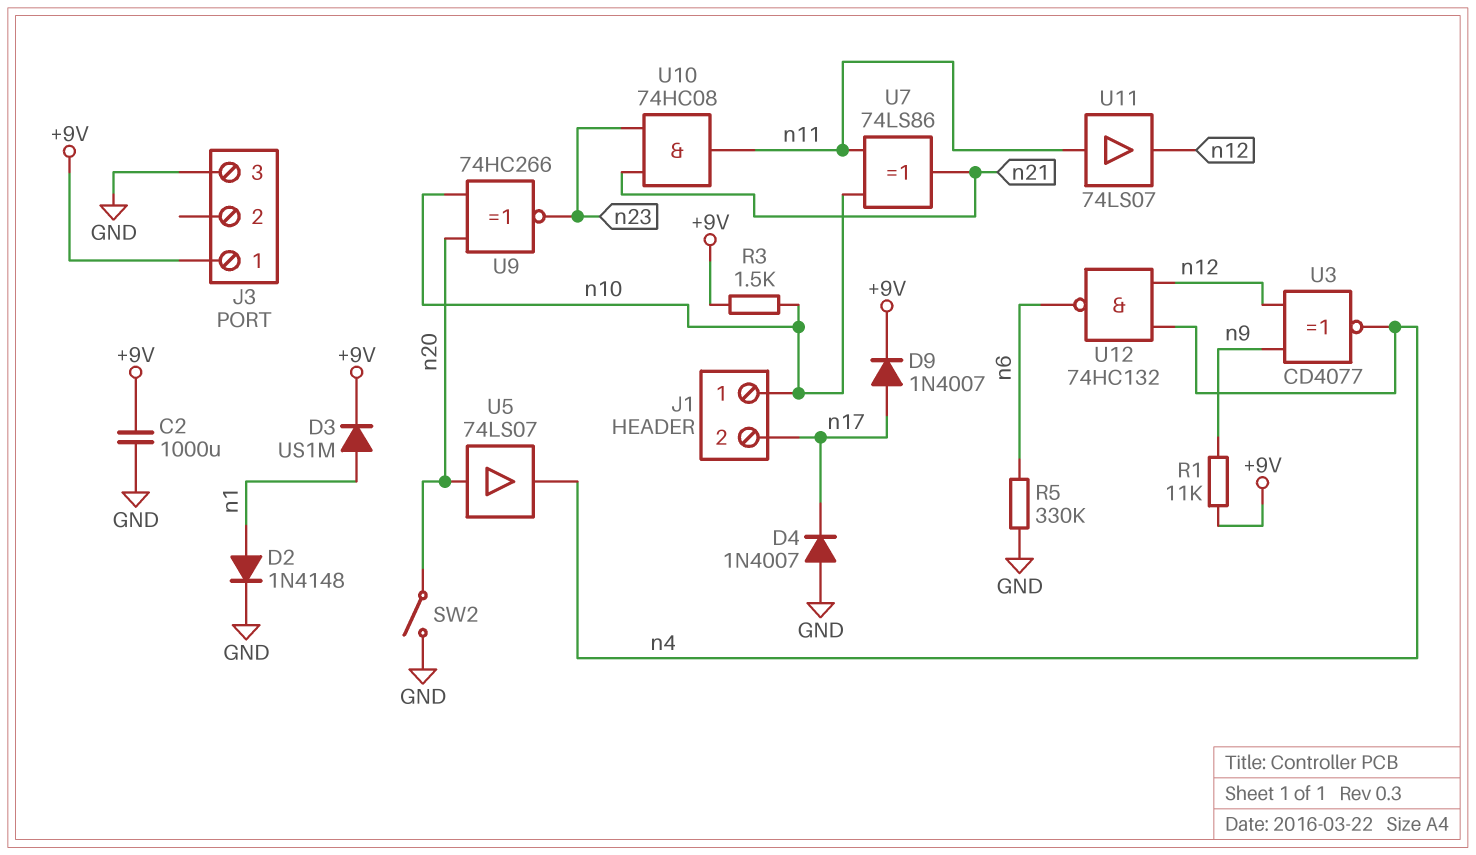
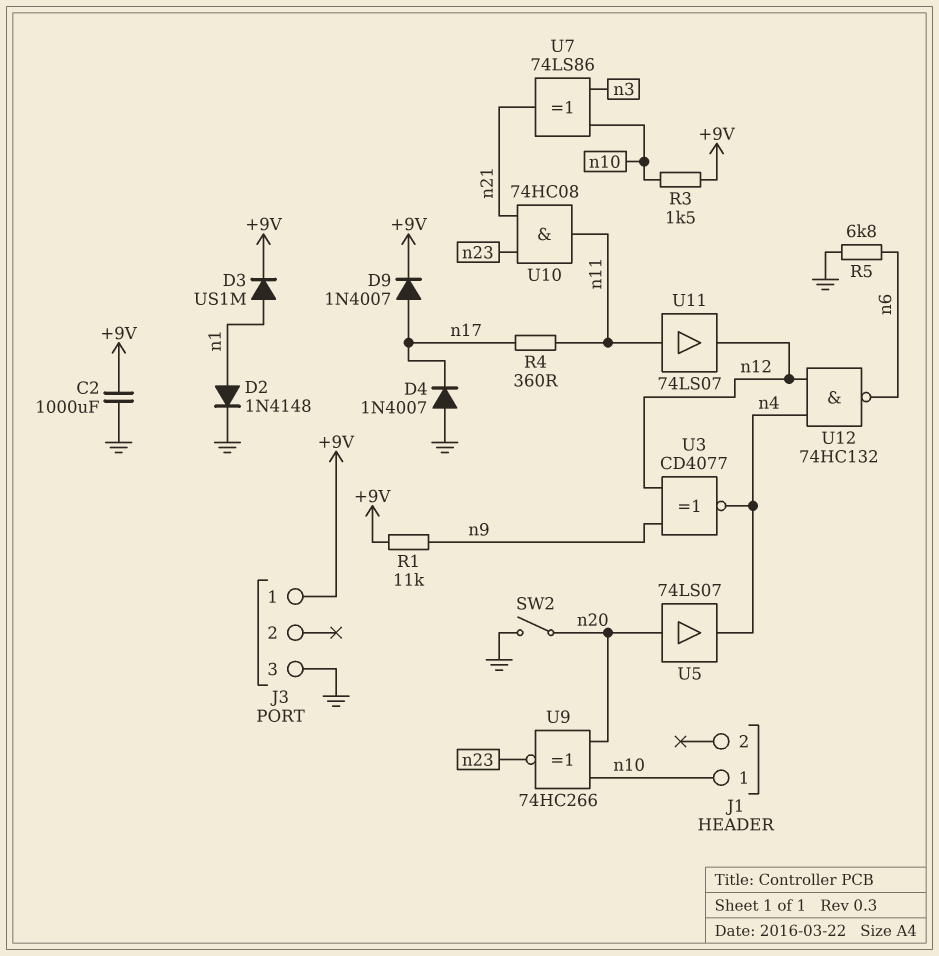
J1 pin 2: n17 -> none
R4: none -> 360 (n11, n17)
R5: 330k (GND, n6) -> 6.8k (GND, n6)
U7: XOR 74LS86 (in n10, in n11, out n21) -> XOR 74LS86 (in n3, in n10, out n21)

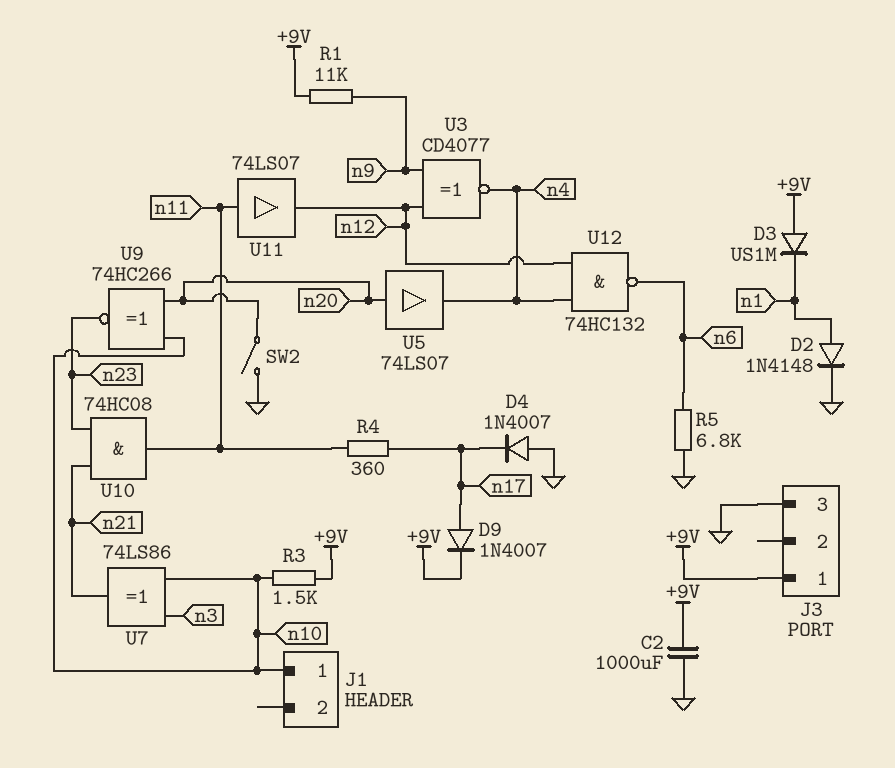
D3: diode US1M (A n1, K +9V) -> diode US1M (A +9V, K n1)

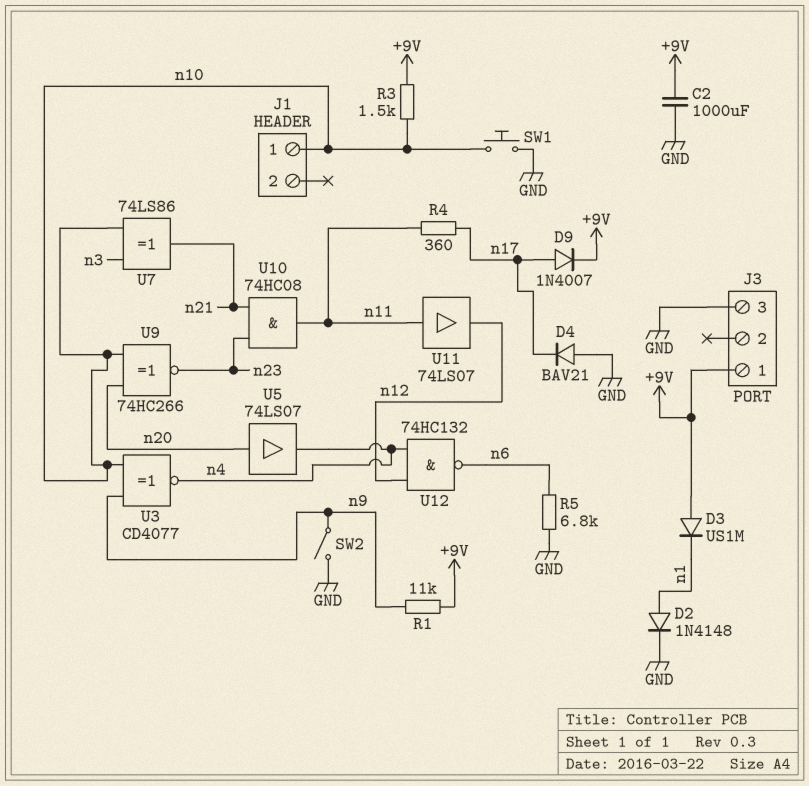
D4: diode 1N4007 (A GND, K n17) -> diode BAV21 (A GND, K n17)
SW1: none -> button (GND, n10)
SW2: switch (GND, n20) -> switch (GND, n9)
U3: XNOR CD4077 (in n9, in n12, out n4) -> XNOR CD4077 (in n9, in n10, out n4)

